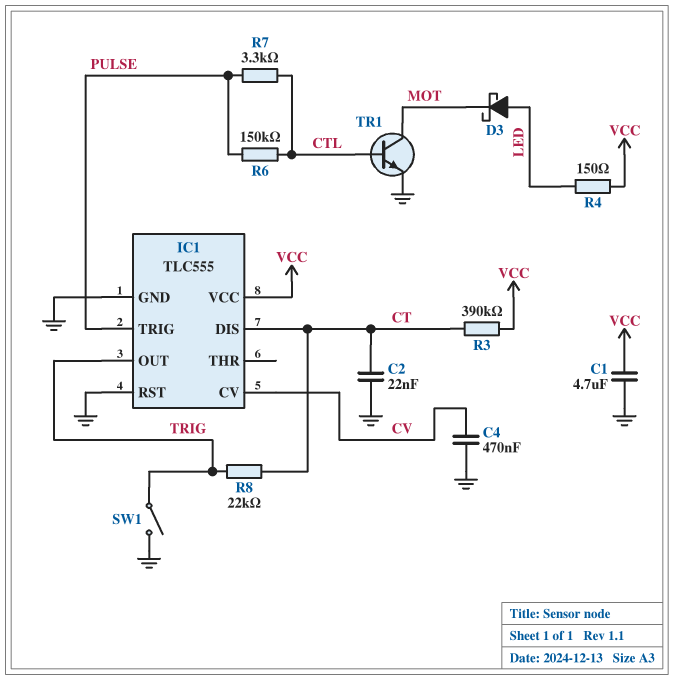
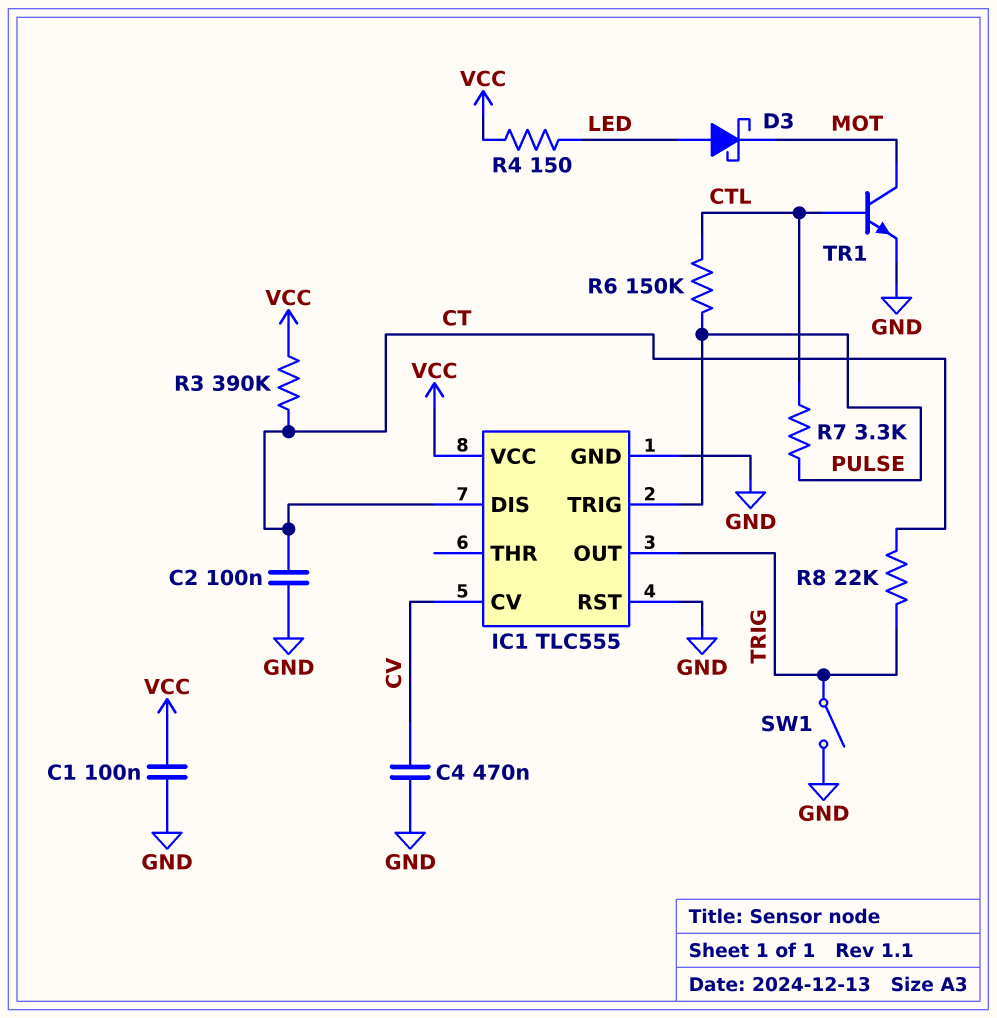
C1: 4.7uF (GND, VCC) -> 100nF (GND, VCC)
C2: 22nF (CT, GND) -> 100nF (CT, GND)

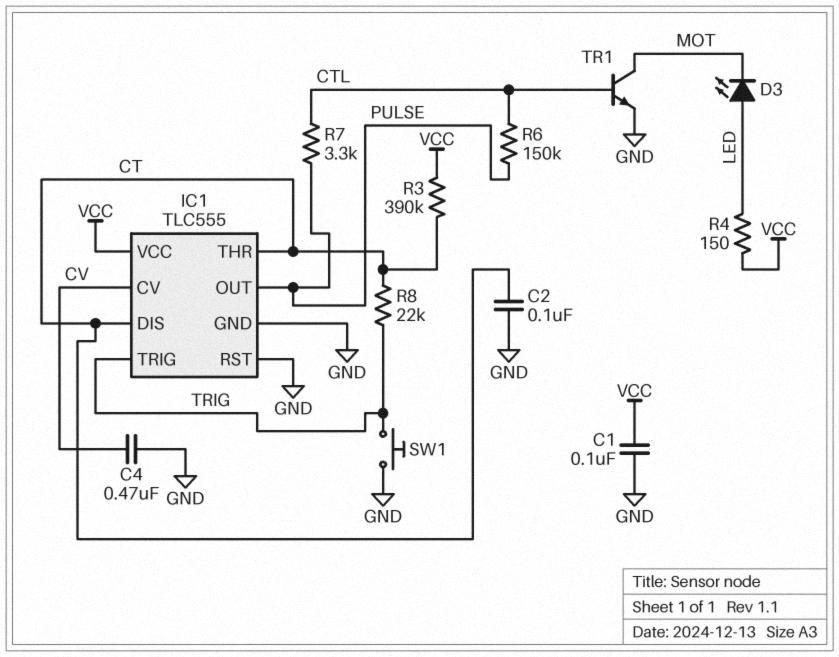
D3: schottky (A LED, K MOT) -> LED (A LED, K MOT)
IC1 pin OUT: TRIG -> PULSE
IC1 pin THR: none -> CT
IC1 pin TRIG: PULSE -> TRIG
SW1: switch (GND, TRIG) -> button (GND, TRIG)

